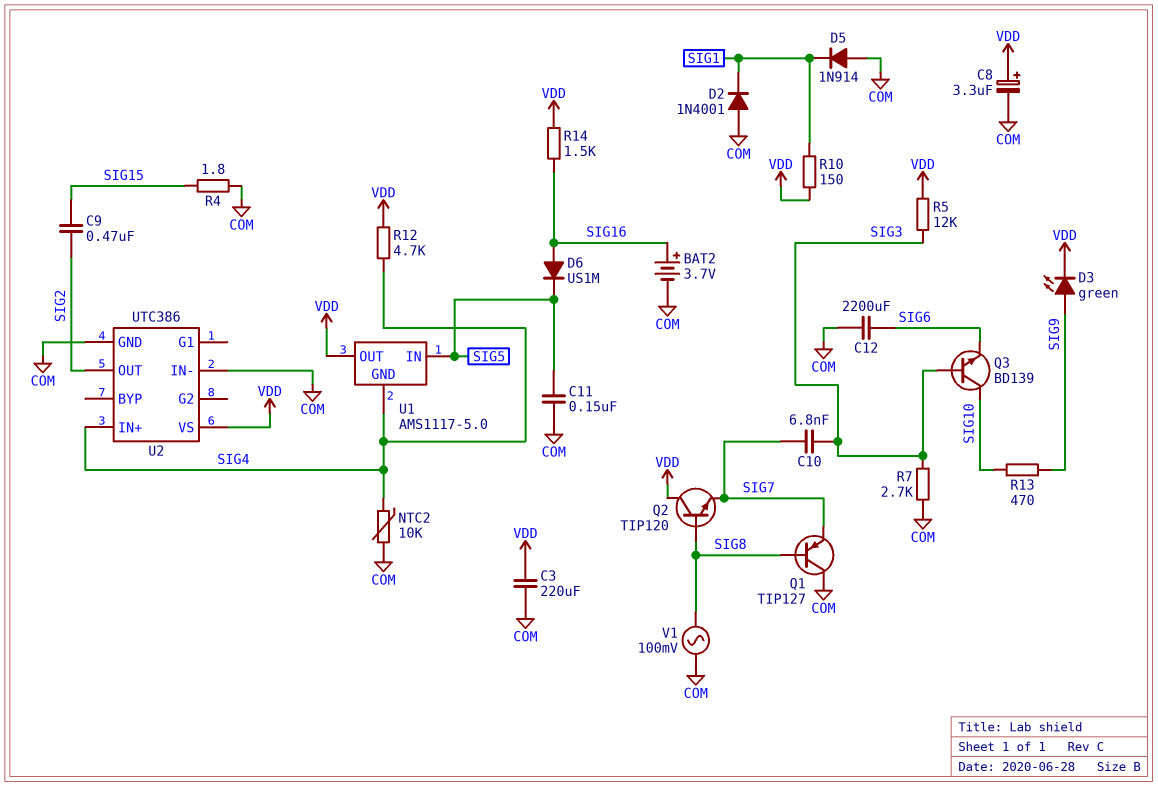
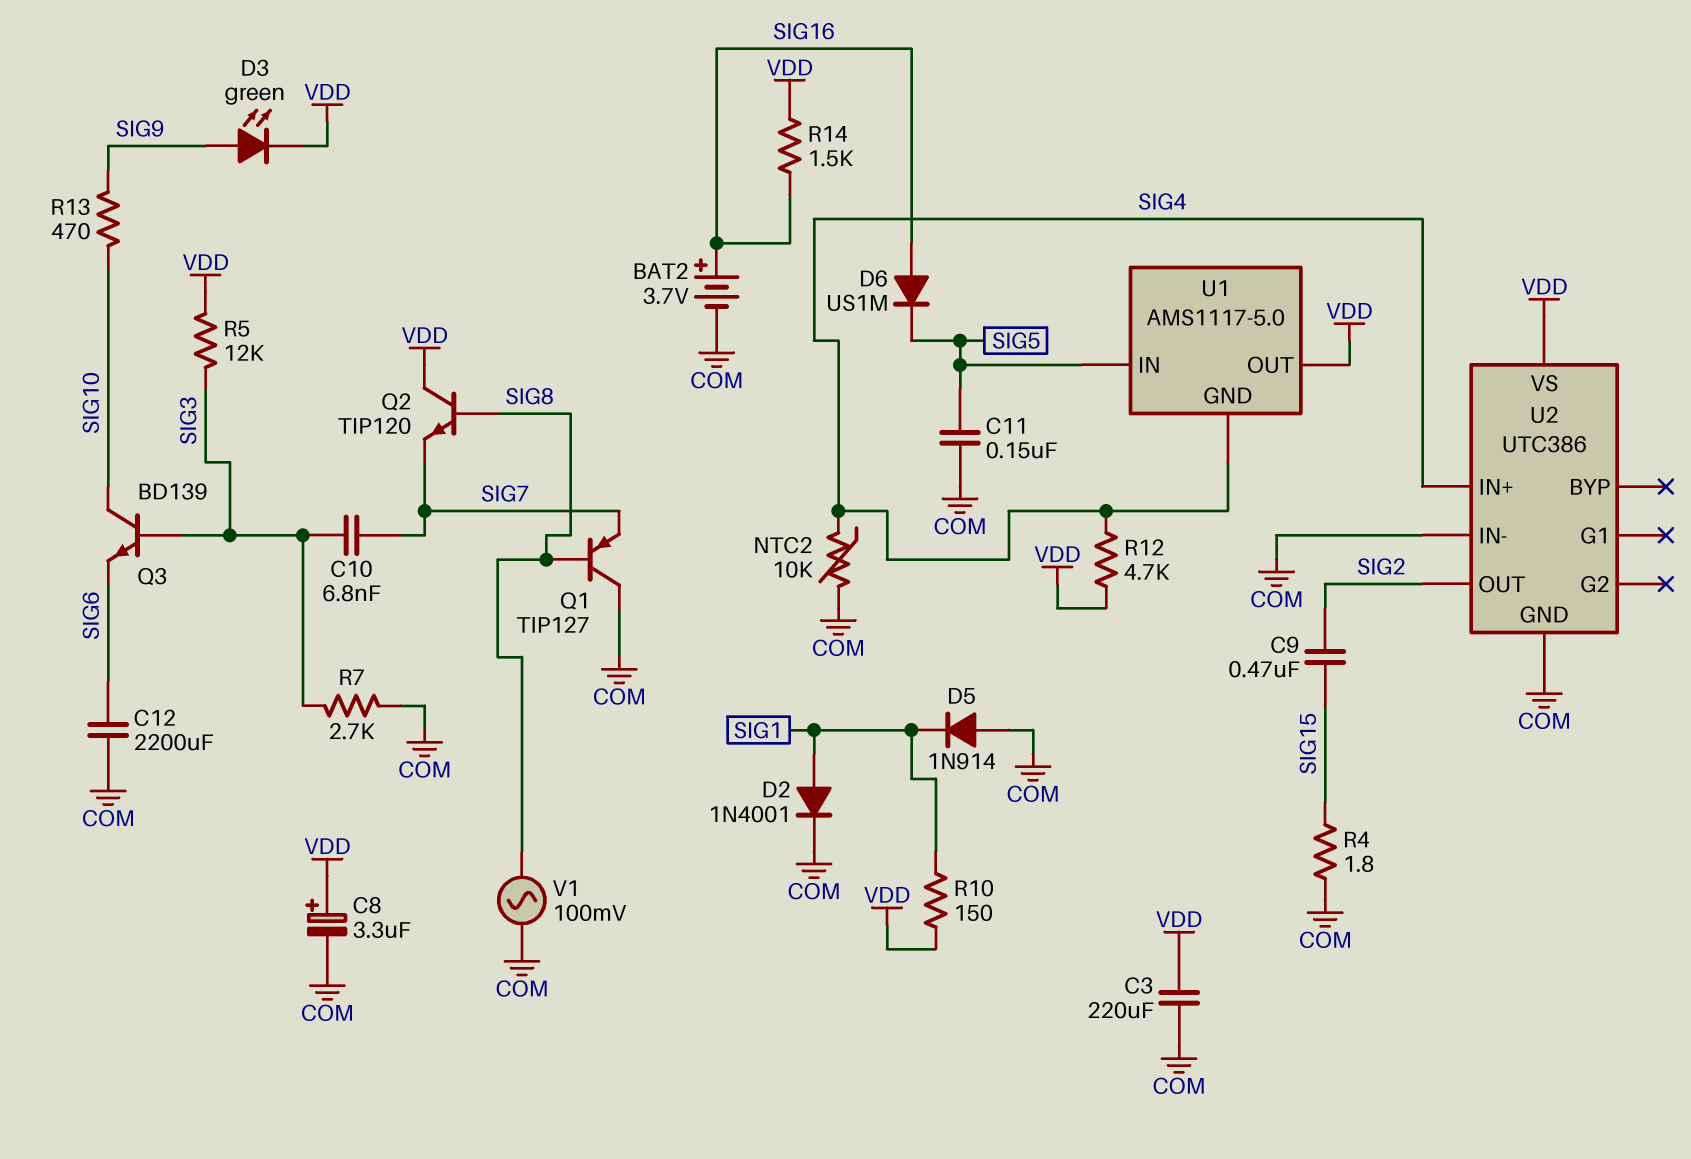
D2: diode 1N4001 (A COM, K SIG1) -> diode 1N4001 (A SIG1, K COM)

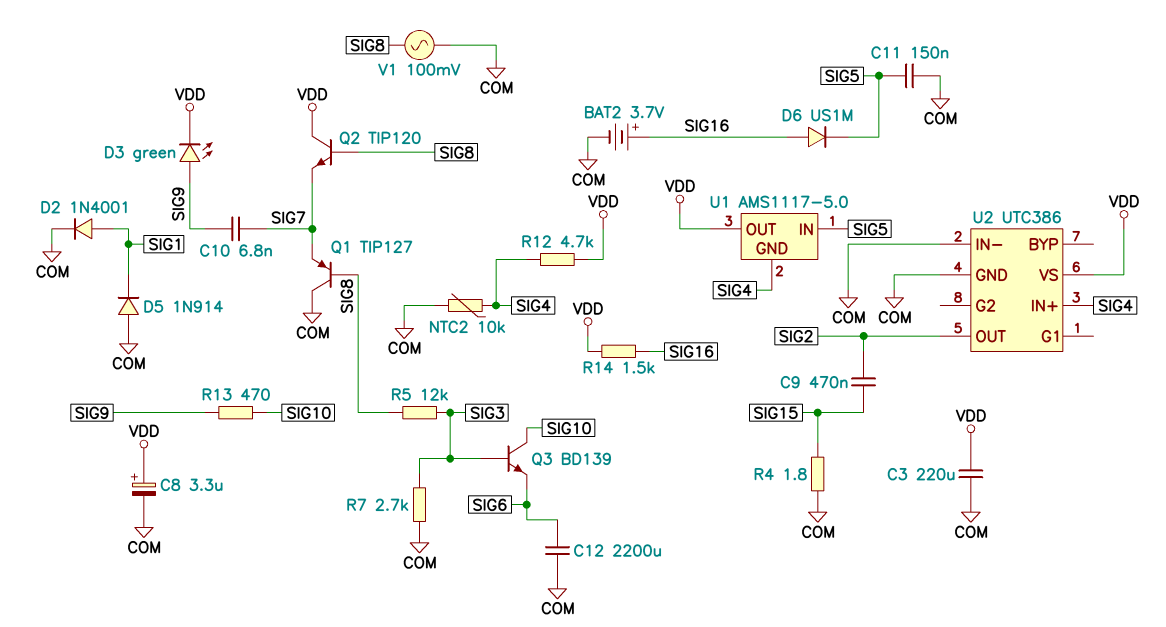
C10: 6.8nF (SIG3, SIG7) -> 6.8nF (SIG7, SIG9)
R5: 12k (SIG3, VDD) -> 12k (SIG3, SIG8)
R10: 150 (SIG1, VDD) -> none

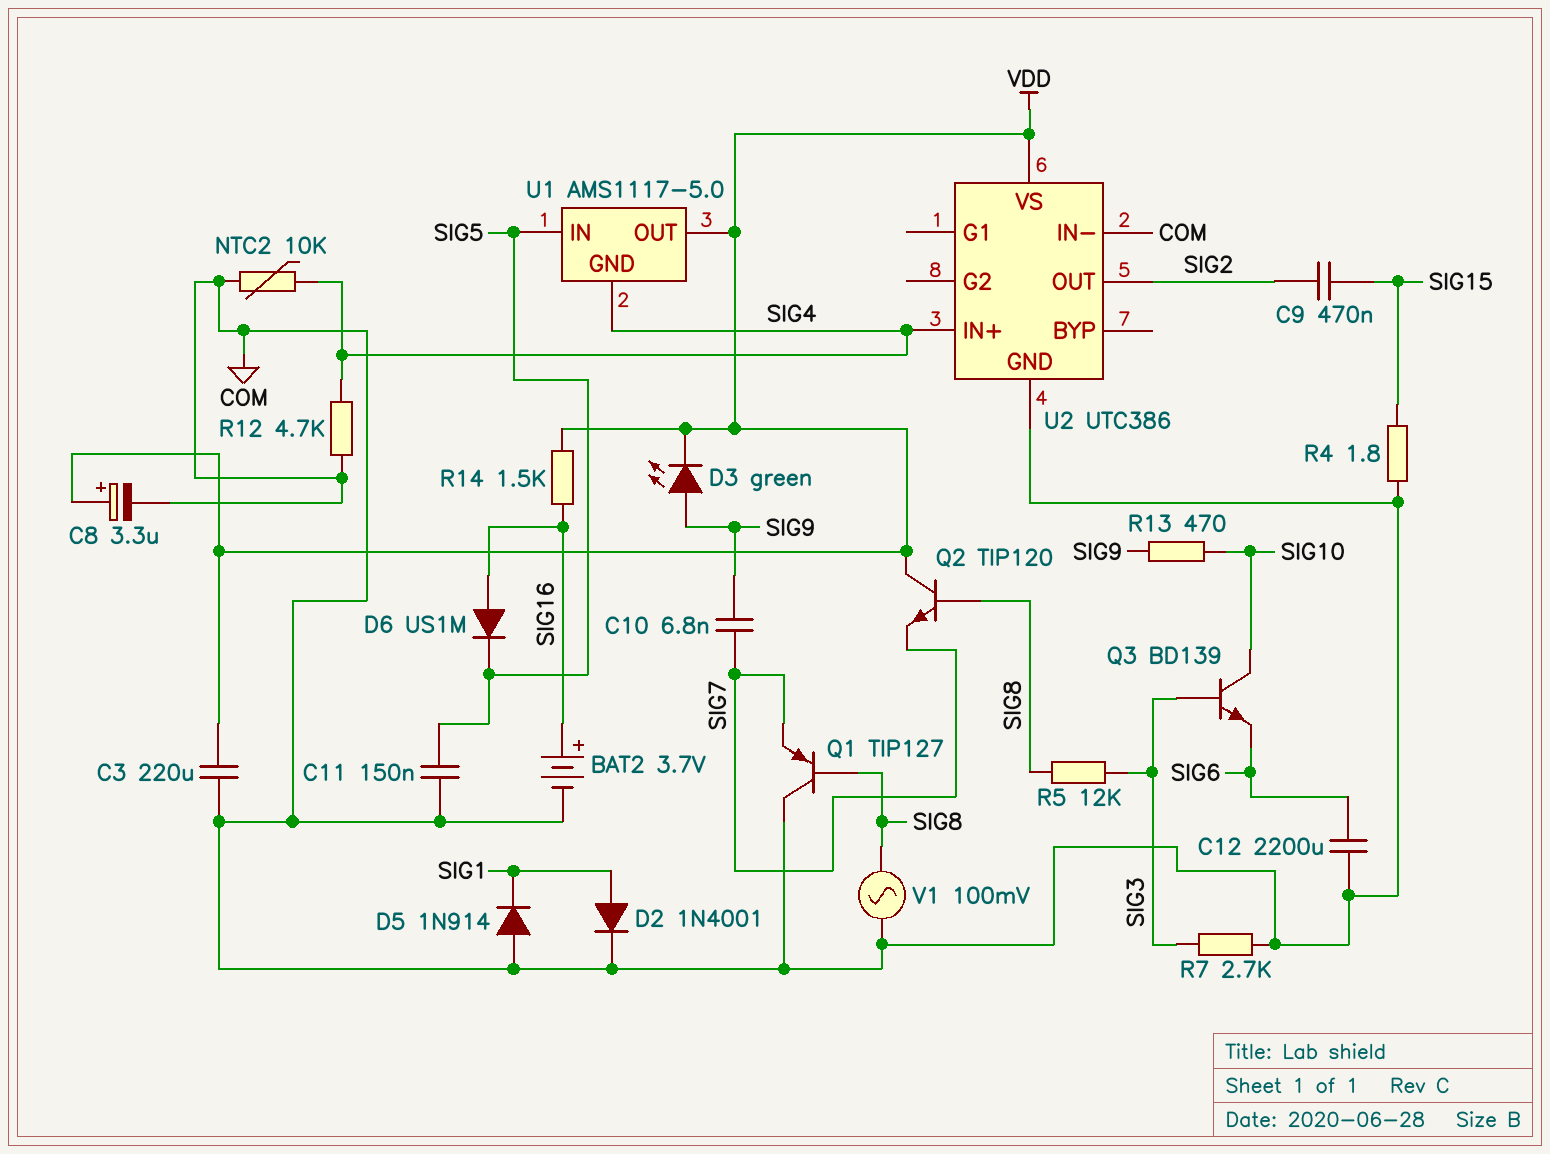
R12: 4.7k (SIG4, VDD) -> 4.7k (COM, SIG4)

